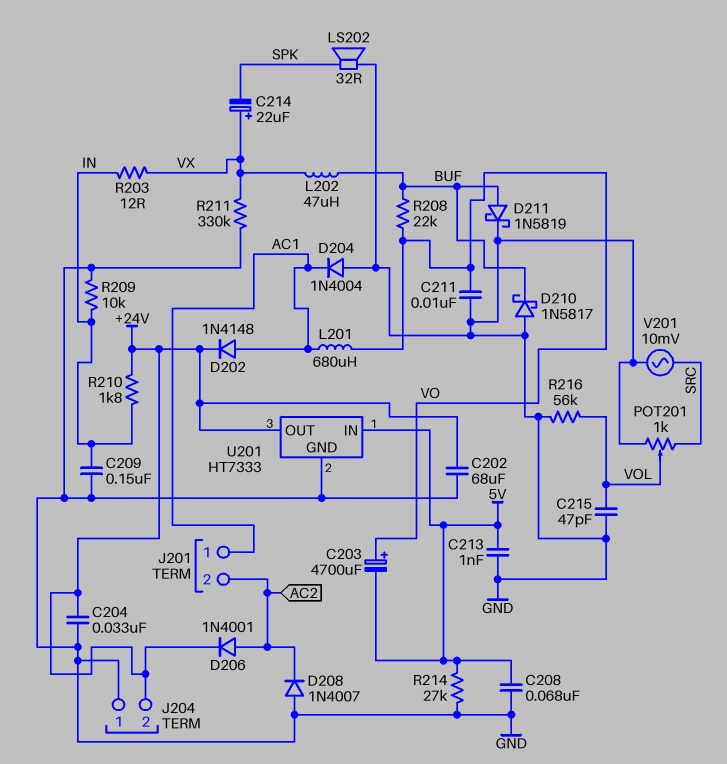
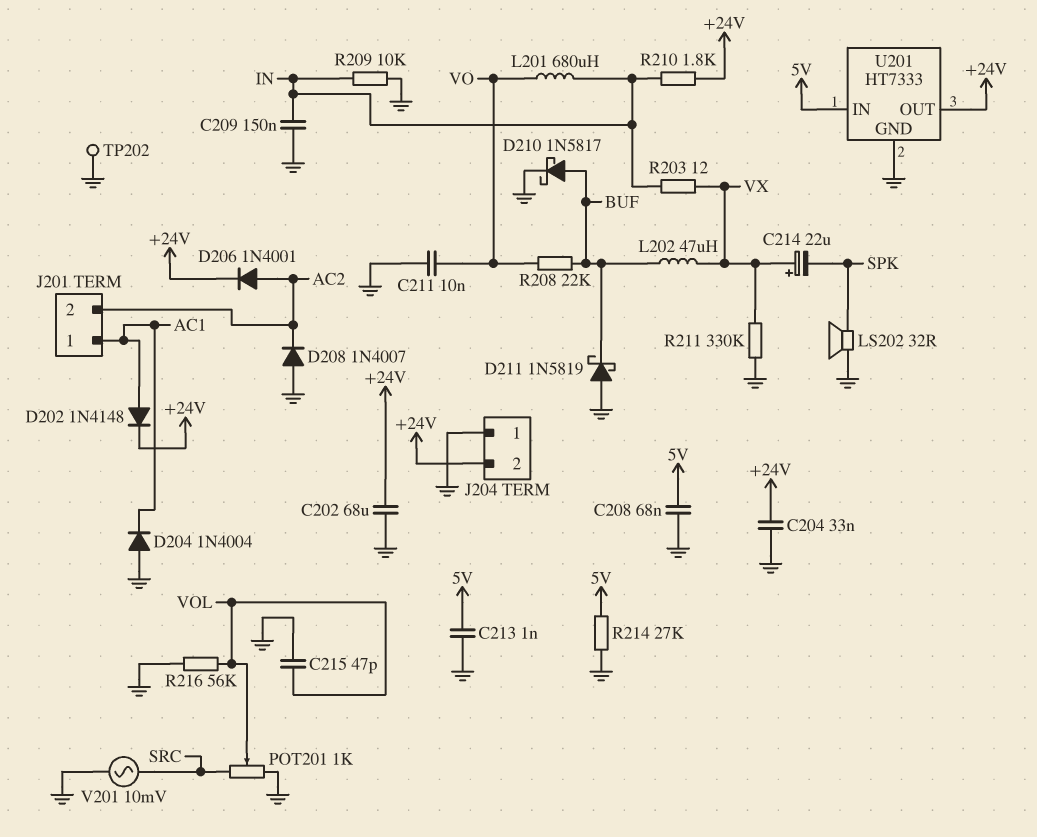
C203: 4700uF (plus VO, minus 5V) -> none
D210: schottky 1N5817 (A GND, K BUF) -> schottky 1N5817 (A BUF, K GND)
D211: schottky 1N5819 (A BUF, K GND) -> schottky 1N5819 (A GND, K BUF)
L201: 680uH (AC1, VO) -> 680uH (IN, VO)
TP202: none -> test point (GND)

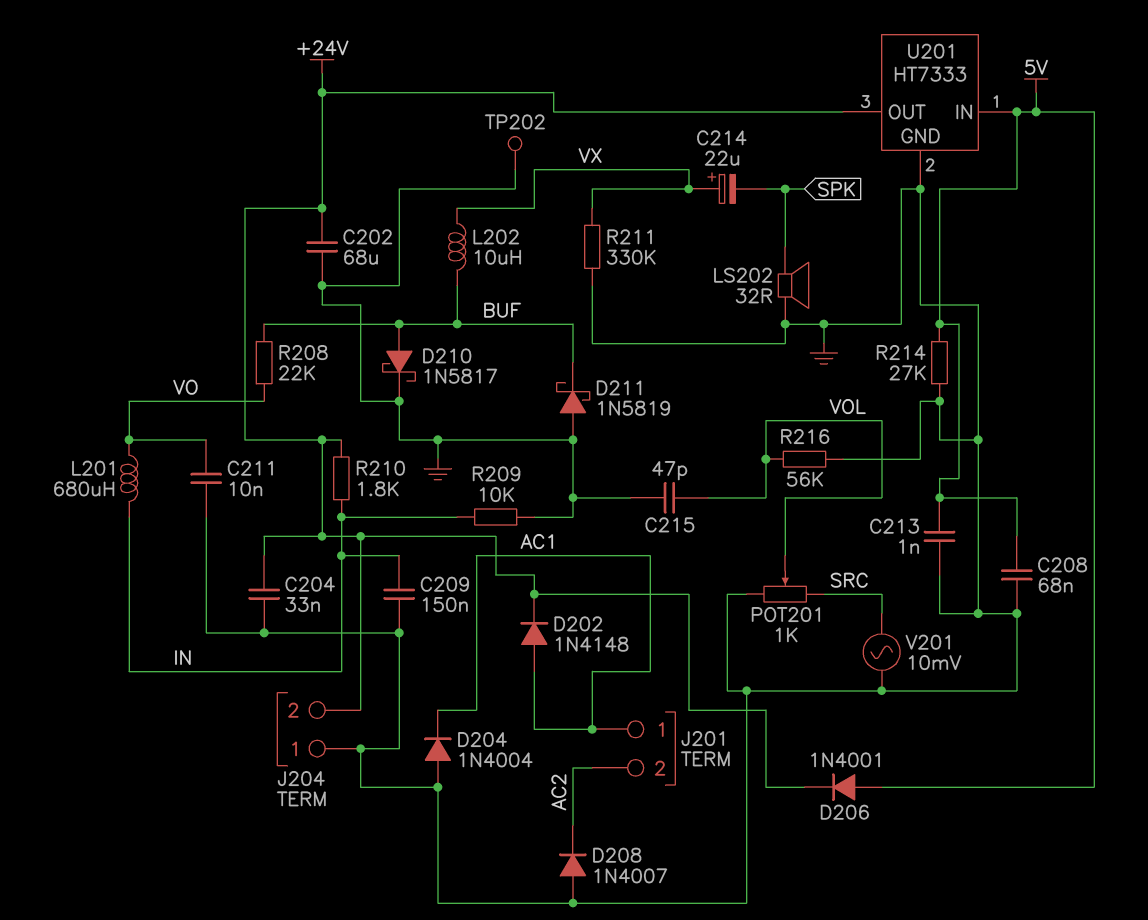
D206: diode 1N4001 (A AC2, K +24V) -> diode 1N4001 (A 5V, K +24V)
L202: 47uH (BUF, VX) -> 10uH (BUF, VX)
R203: 12 (IN, VX) -> none

